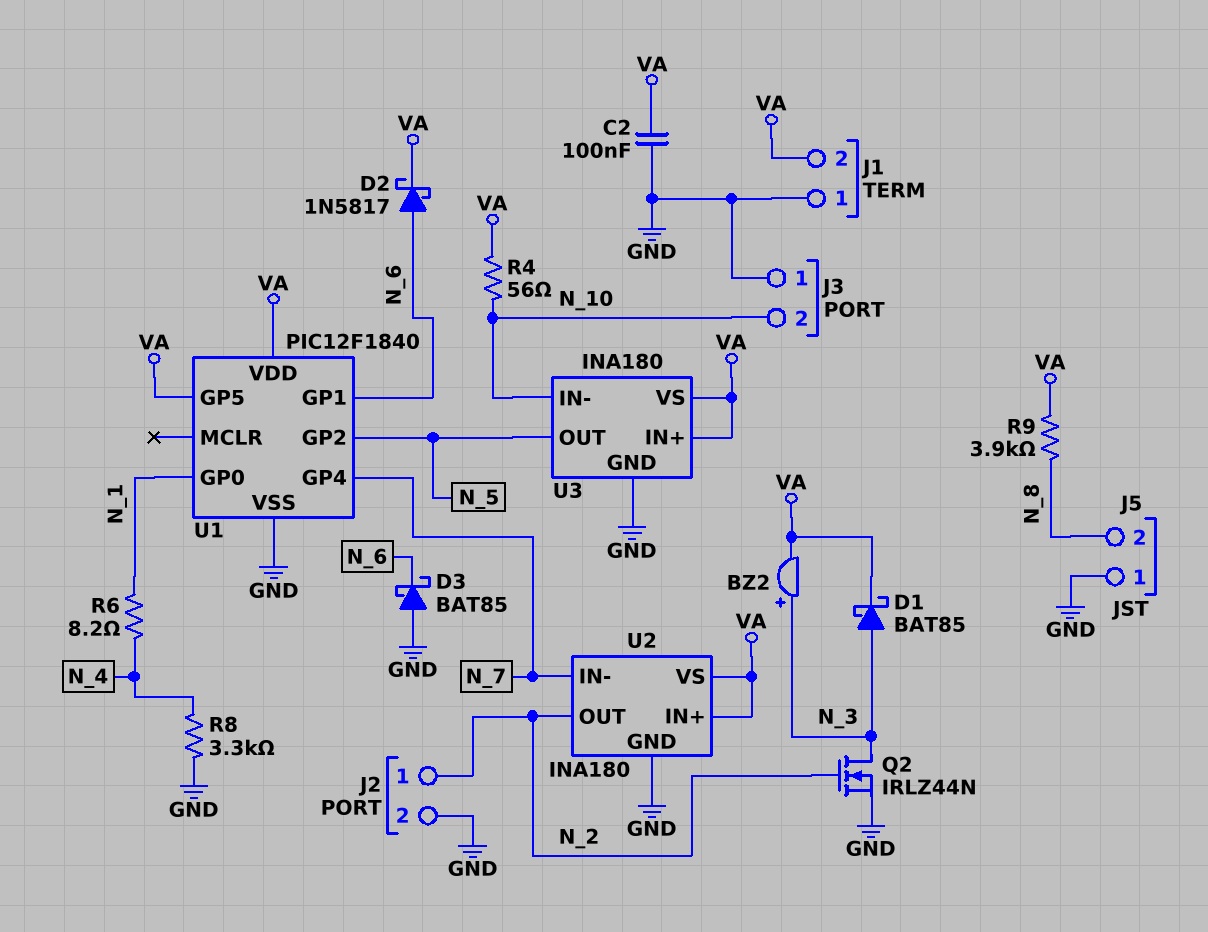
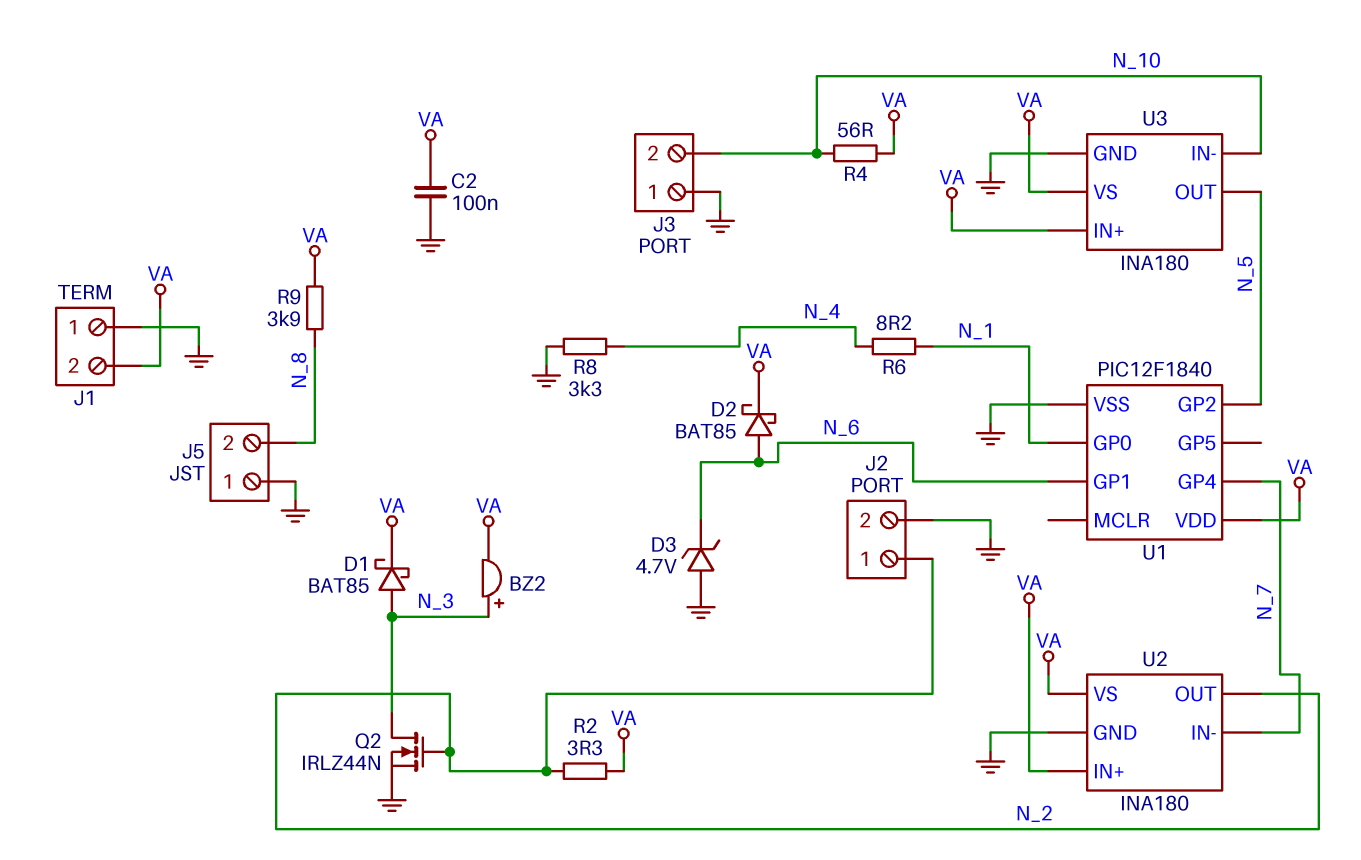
D2: schottky 1N5817 (A N_6, K VA) -> schottky BAT85 (A N_6, K VA)
D3: schottky BAT85 (A GND, K N_6) -> zener 4.7V (A GND, K N_6)
R2: none -> 3.3 (N_2, VA)
U1 pin GP5: VA -> none

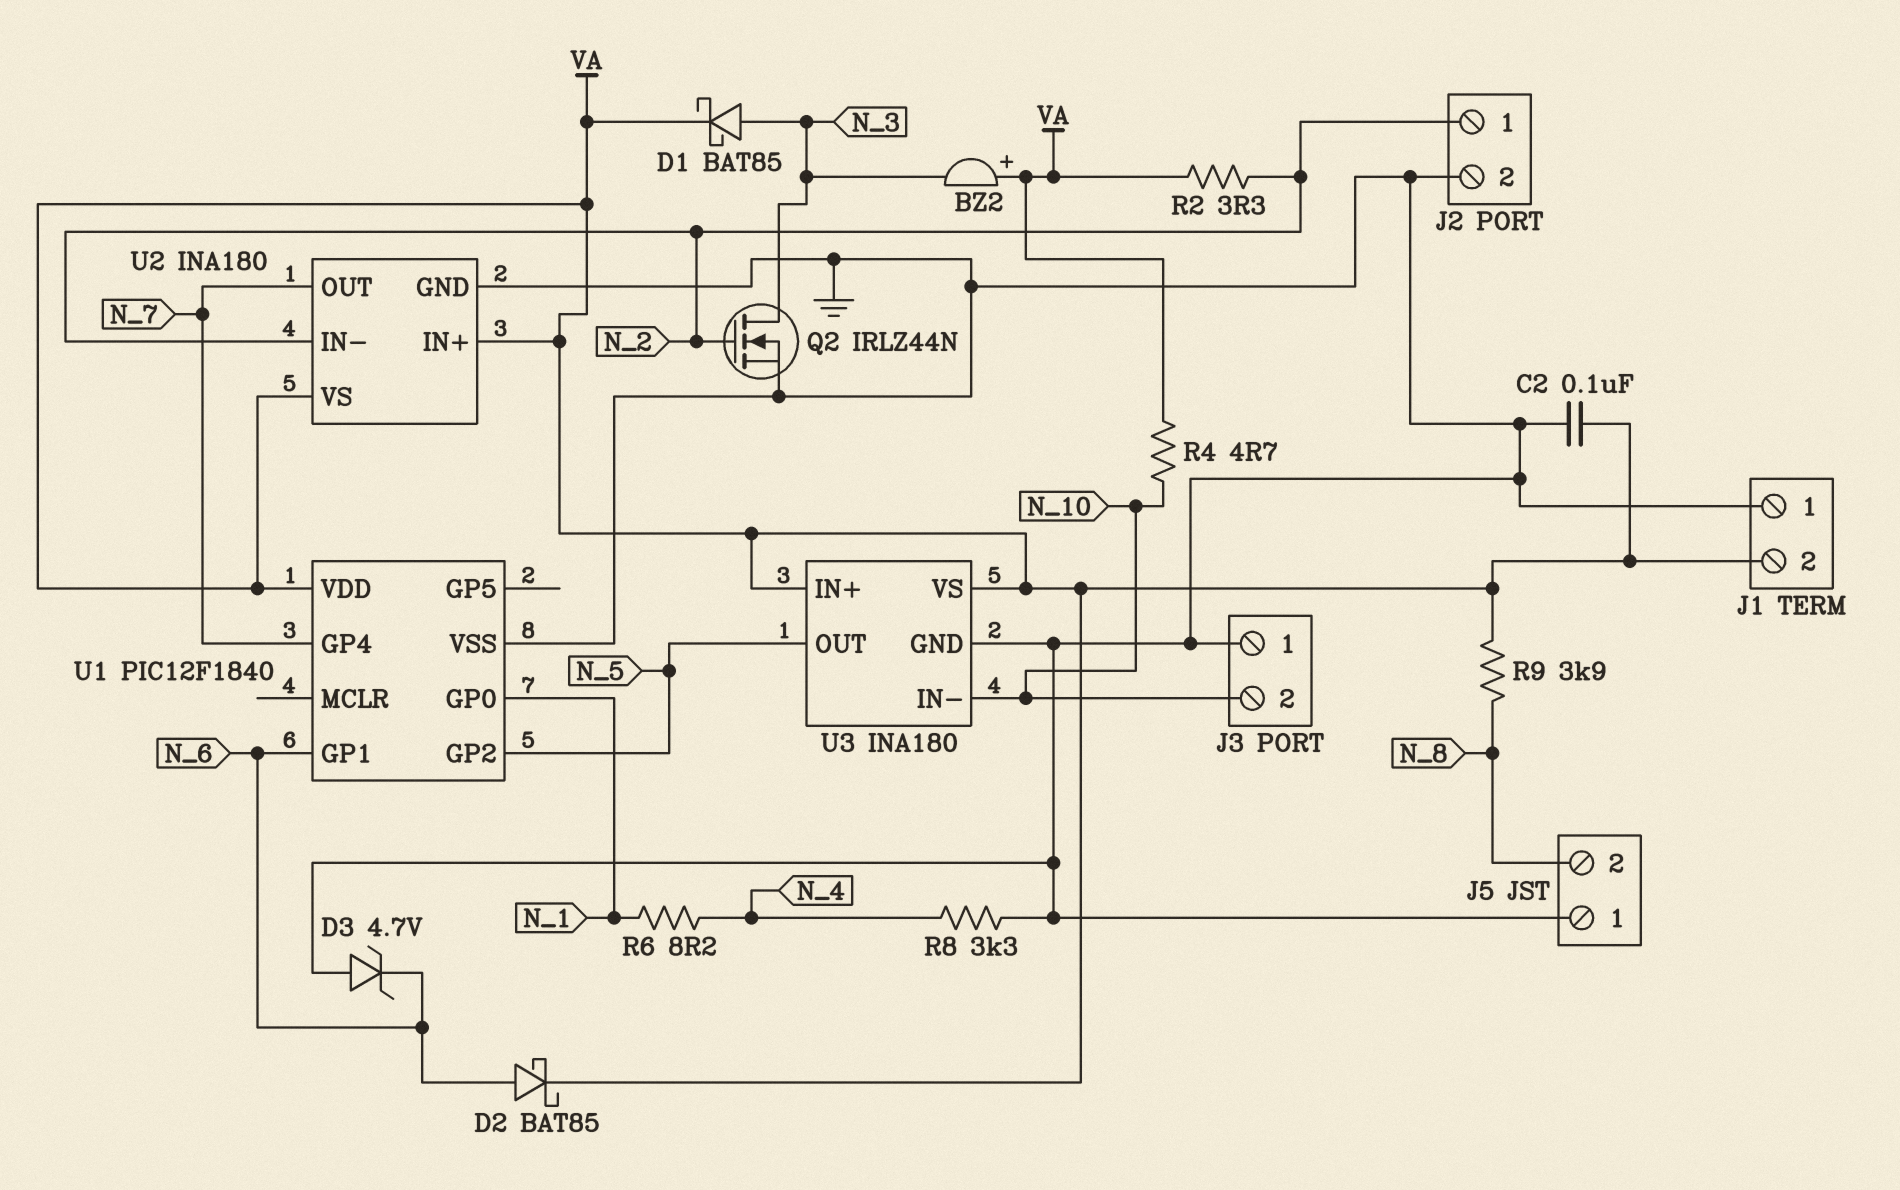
BZ2: buzzer (plus N_3, minus VA) -> buzzer (plus VA, minus N_3)
R4: 56 (N_10, VA) -> 4.7 (N_10, VA)
U2 pin IN-: N_7 -> N_2
U2 pin OUT: N_2 -> N_7

